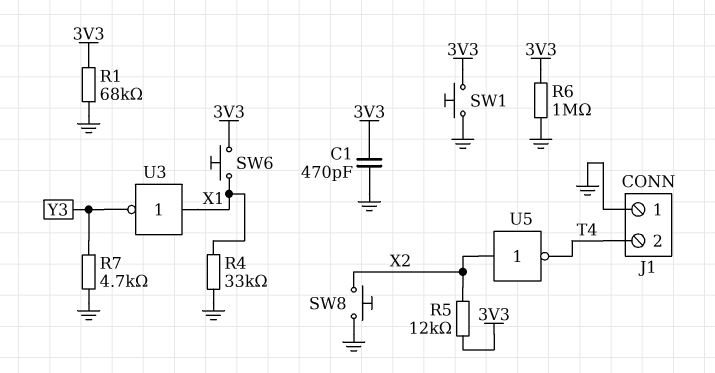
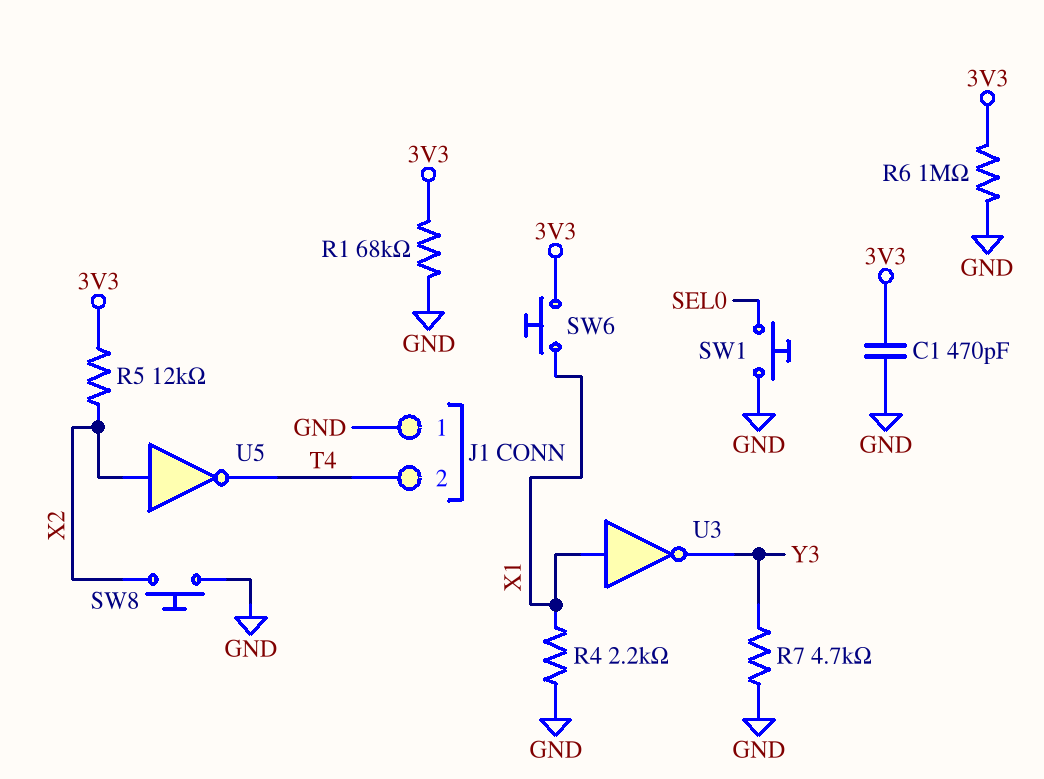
R4: 33k (GND, X1) -> 2.2k (GND, X1)
SW1: button (3V3, GND) -> button (GND, SEL0)

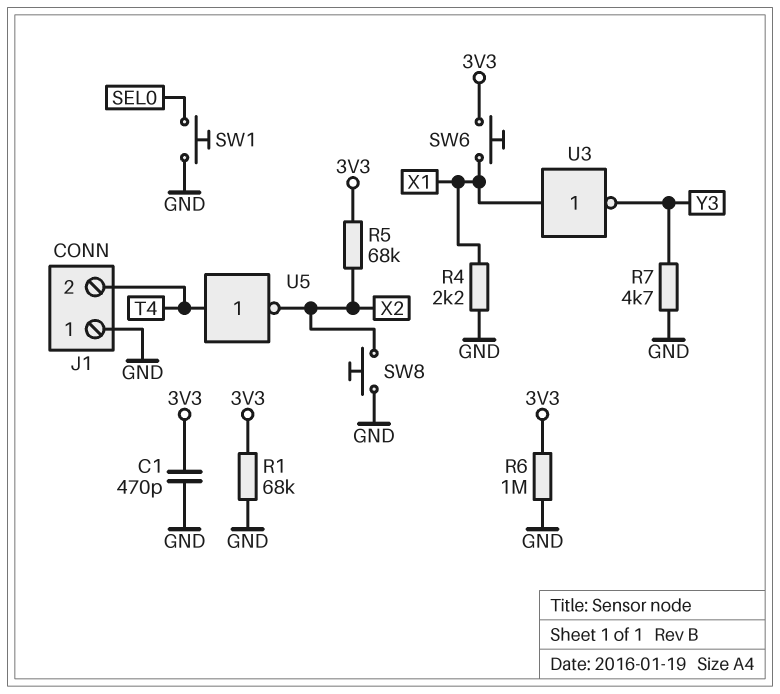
R5: 12k (3V3, X2) -> 68k (3V3, X2)
U5: NOT (in X2, out T4) -> NOT (in T4, out X2)

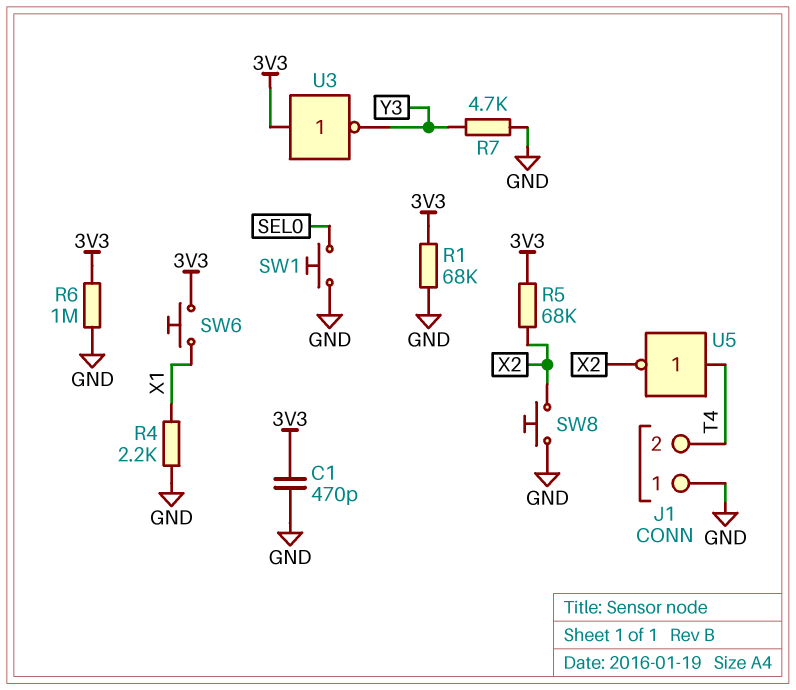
U3: NOT (in X1, out Y3) -> NOT (in 3V3, out Y3)

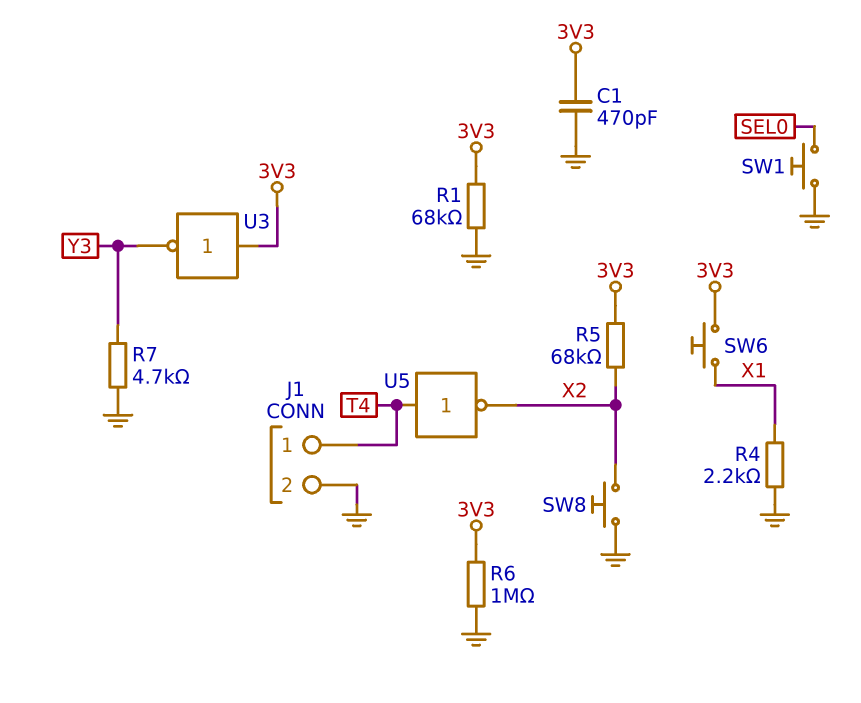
J1 pin 1: GND -> T4
J1 pin 2: T4 -> GND

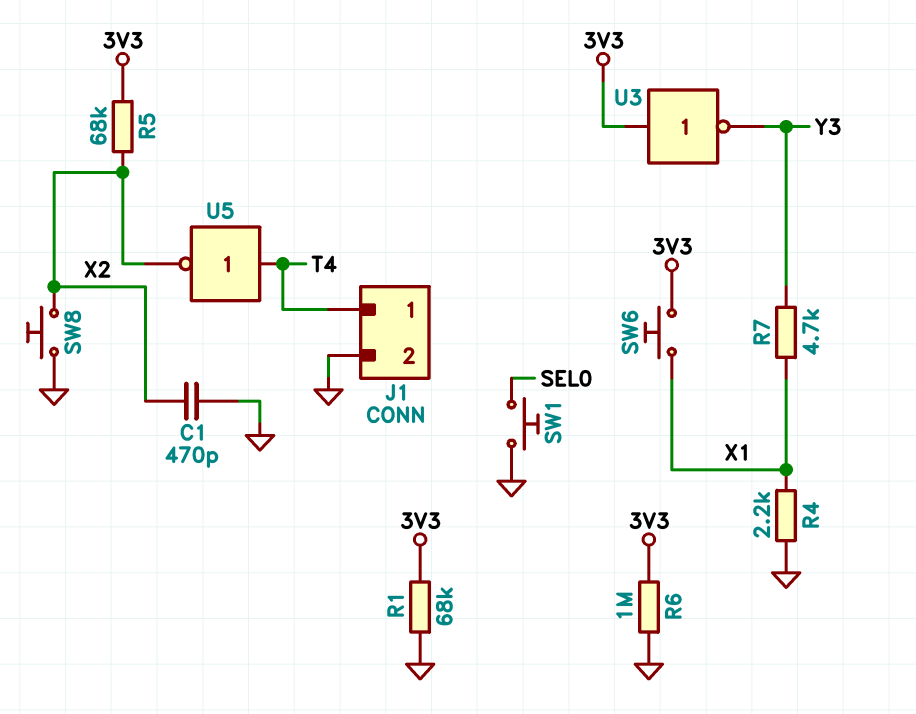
C1: 470pF (3V3, GND) -> 470pF (GND, X2)
R7: 4.7k (GND, Y3) -> 4.7k (X1, Y3)

